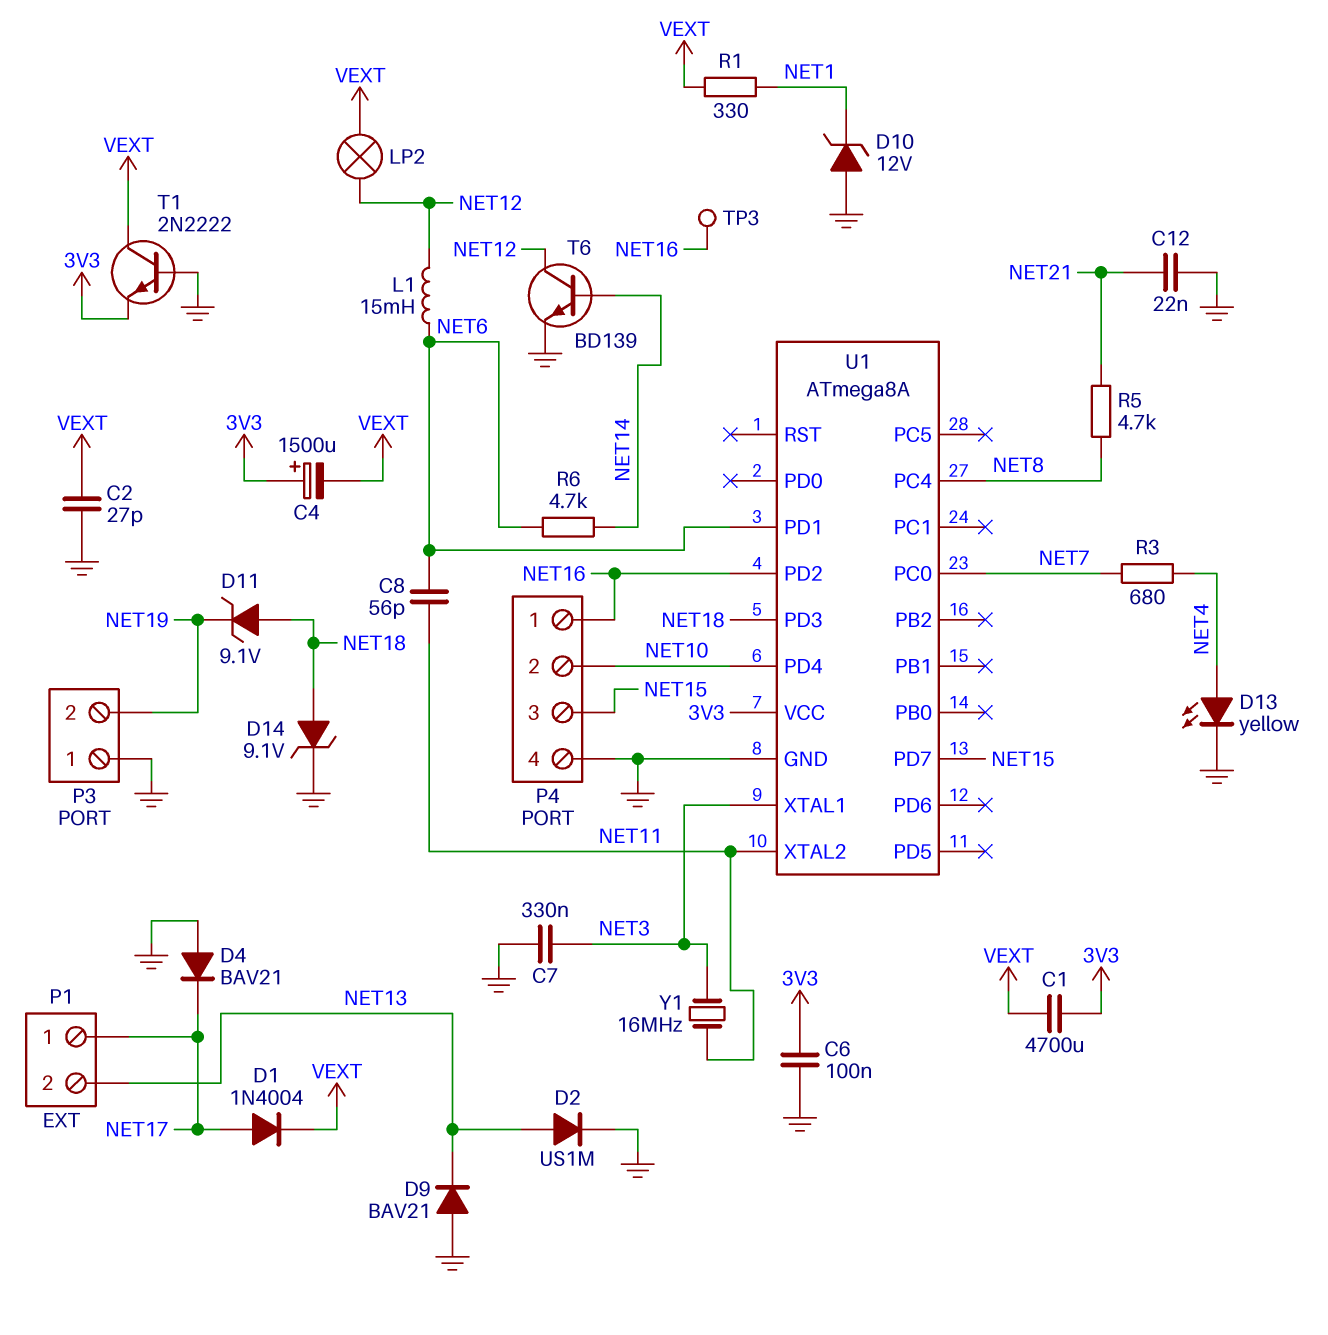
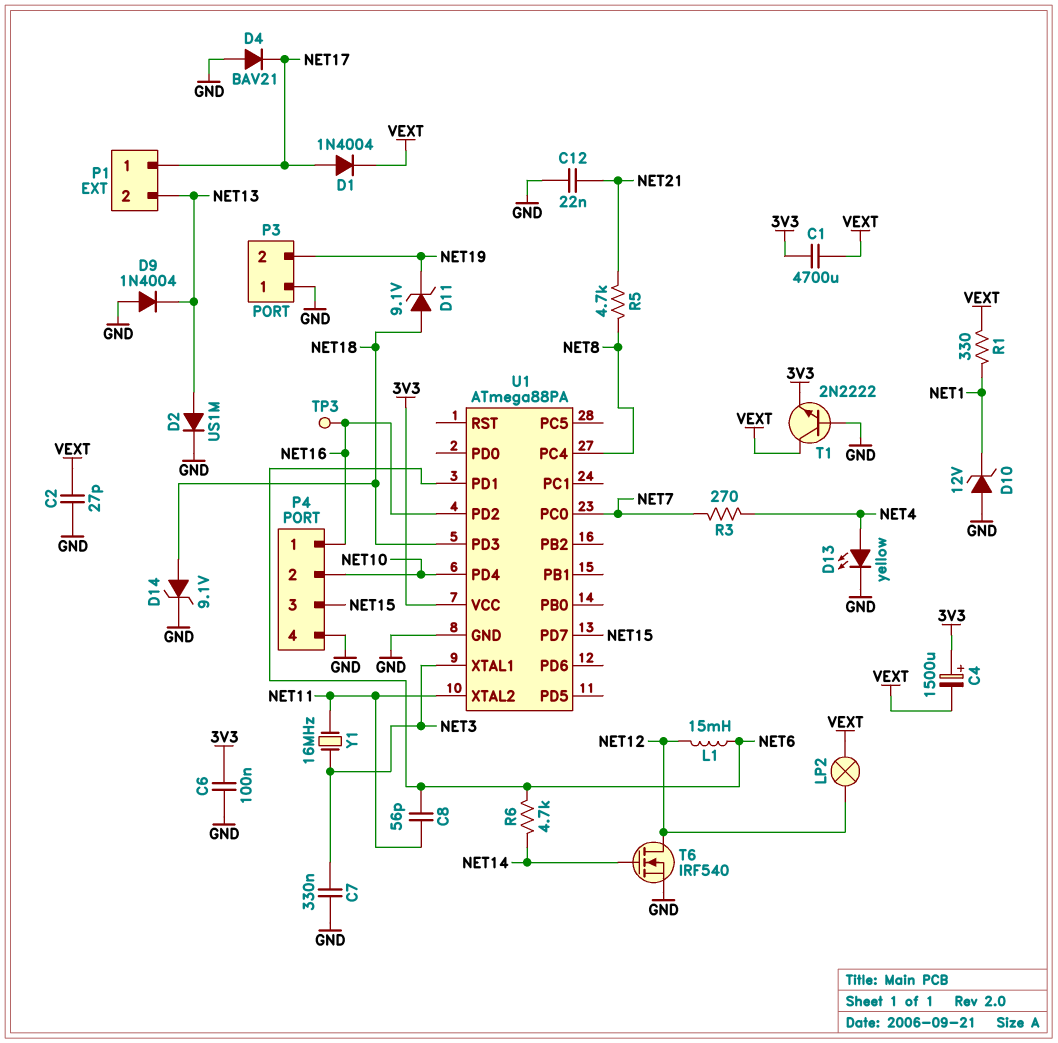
D9: diode BAV21 (A GND, K NET13) -> diode 1N4004 (A GND, K NET13)
R3: 680 (NET4, NET7) -> 270 (NET4, NET7)
T6: NPN BD139 (B NET14, C NET12, E GND) -> NMOS IRF540 (G NET14, D NET12, S GND)
U1: ATmega8A -> ATmega88PA

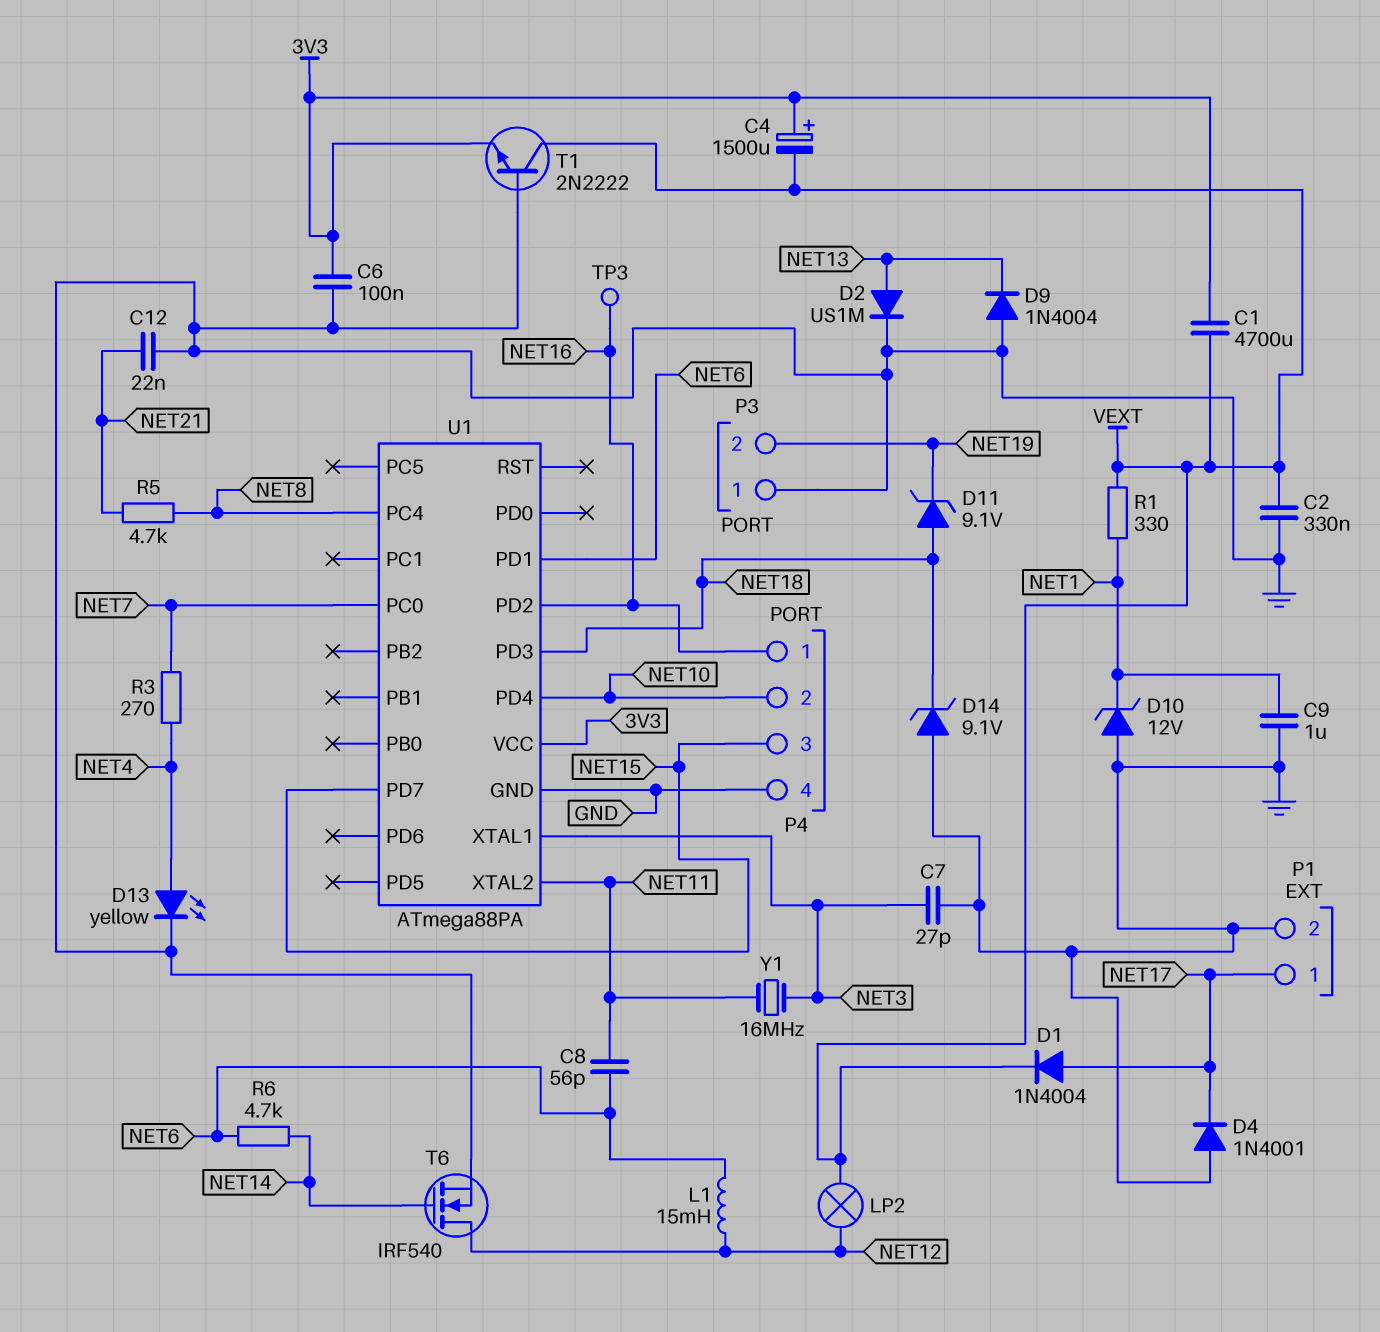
C2: 27pF (GND, VEXT) -> 330nF (GND, VEXT)
C7: 330nF (GND, NET3) -> 27pF (GND, NET3)
C9: none -> 1uF (GND, NET1)
D4: diode BAV21 (A GND, K NET17) -> diode 1N4001 (A GND, K NET17)
D14: zener 9.1V (A NET18, K GND) -> zener 9.1V (A GND, K NET18)
P1 pin 2: NET13 -> GND

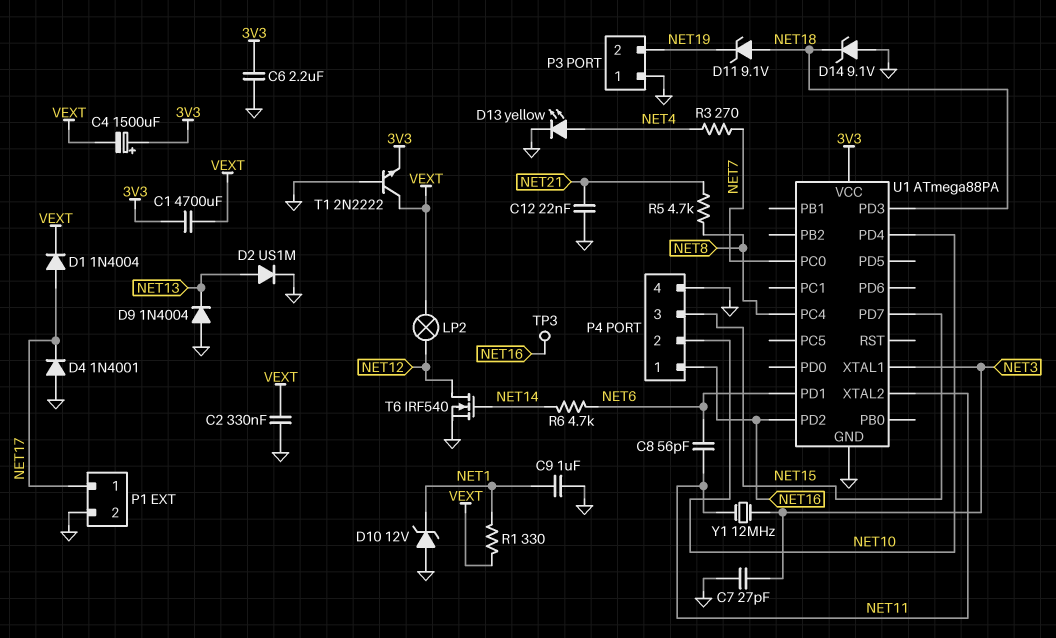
C6: 100nF (3V3, GND) -> 2.2uF (3V3, GND)
L1: 15mH (NET6, NET12) -> none
Y1: 16MHz (NET3, NET11) -> 12MHz (NET3, NET11)

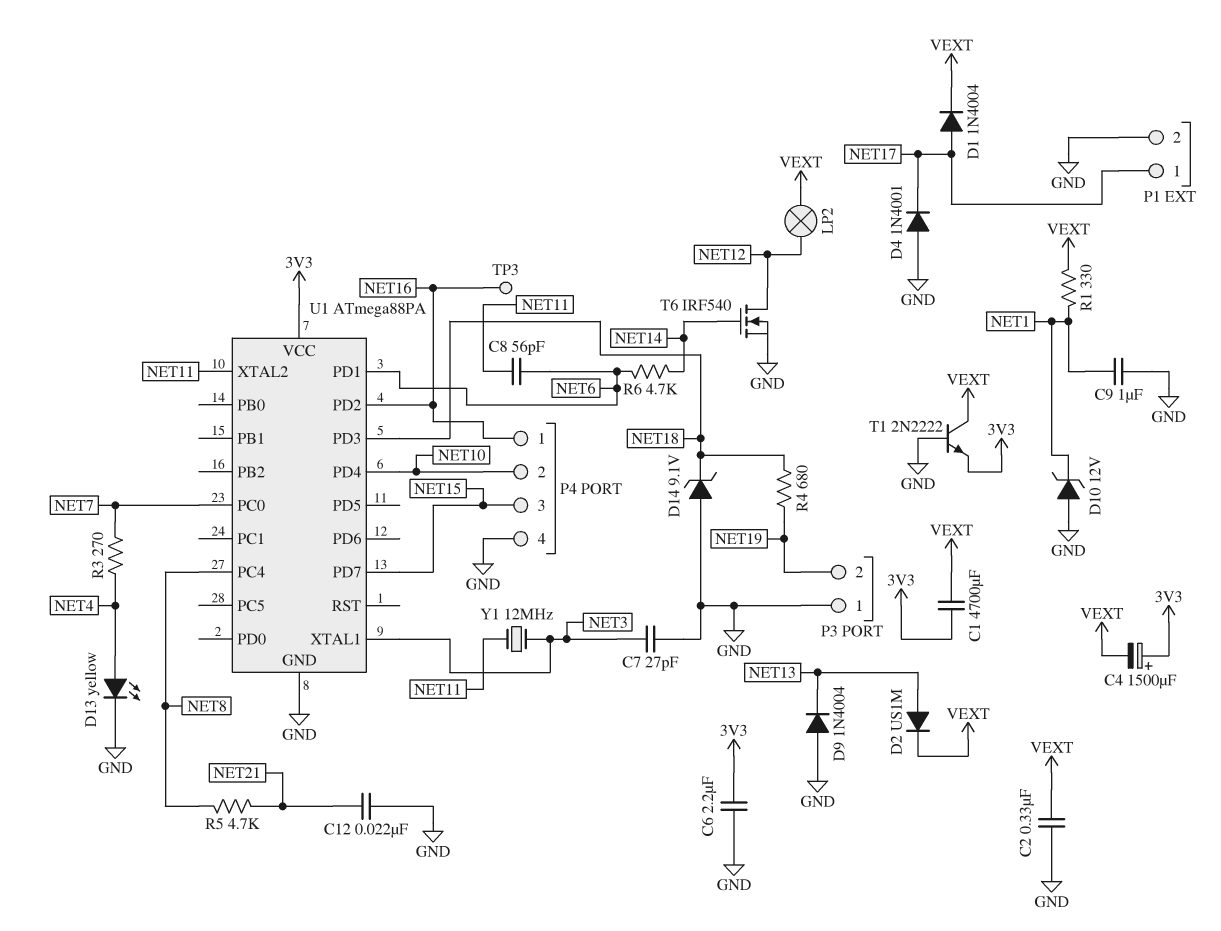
D2: diode US1M (A NET13, K GND) -> diode US1M (A NET13, K VEXT)
D11: zener 9.1V (A NET18, K NET19) -> none
R4: none -> 680 (NET18, NET19)

